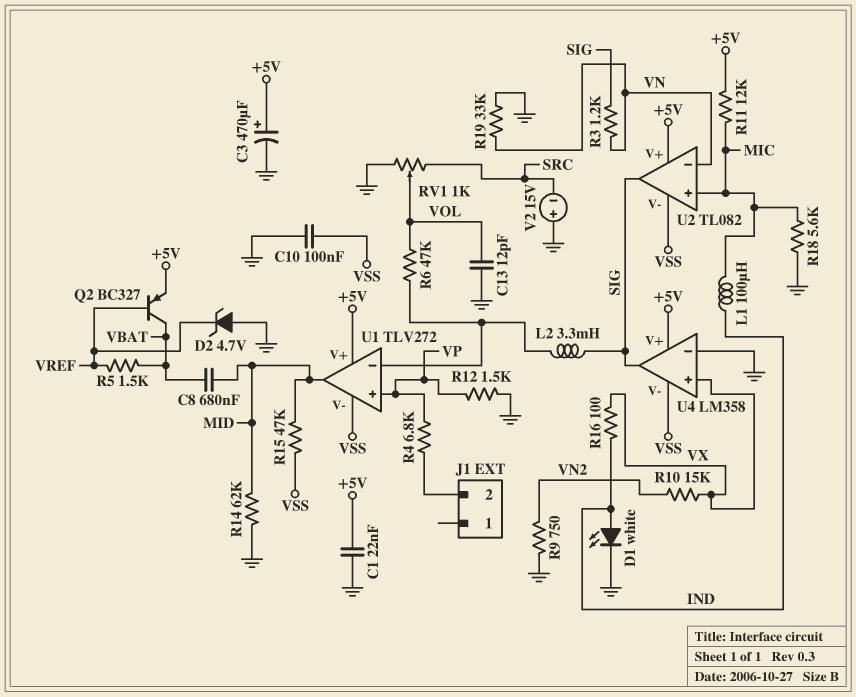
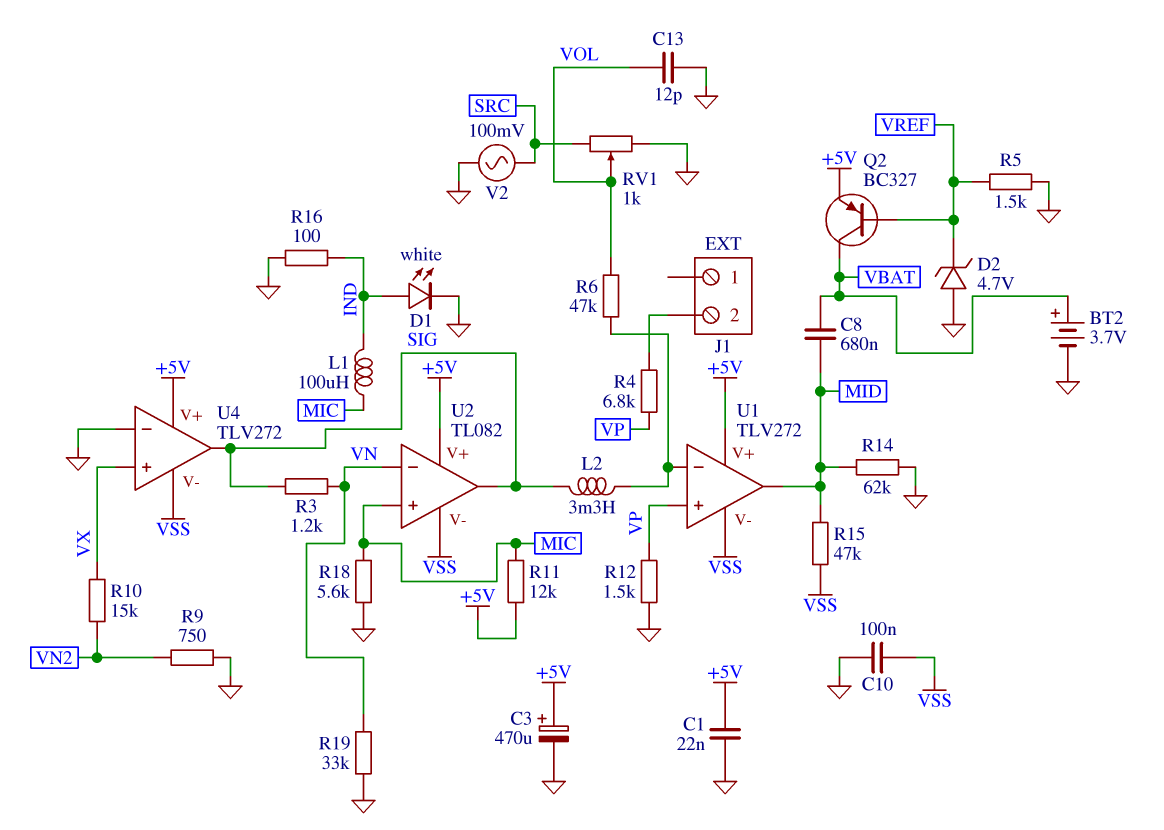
BT2: none -> 3.7V (plus VBAT, minus GND)
R5: 1.5k (VBAT, VREF) -> 1.5k (GND, VREF)
R16: 100 (IND, VX) -> 100 (GND, IND)
U4: LM358 -> TLV272
V2: 15V (plus GND, minus SRC) -> AC 100mV (GND, SRC)

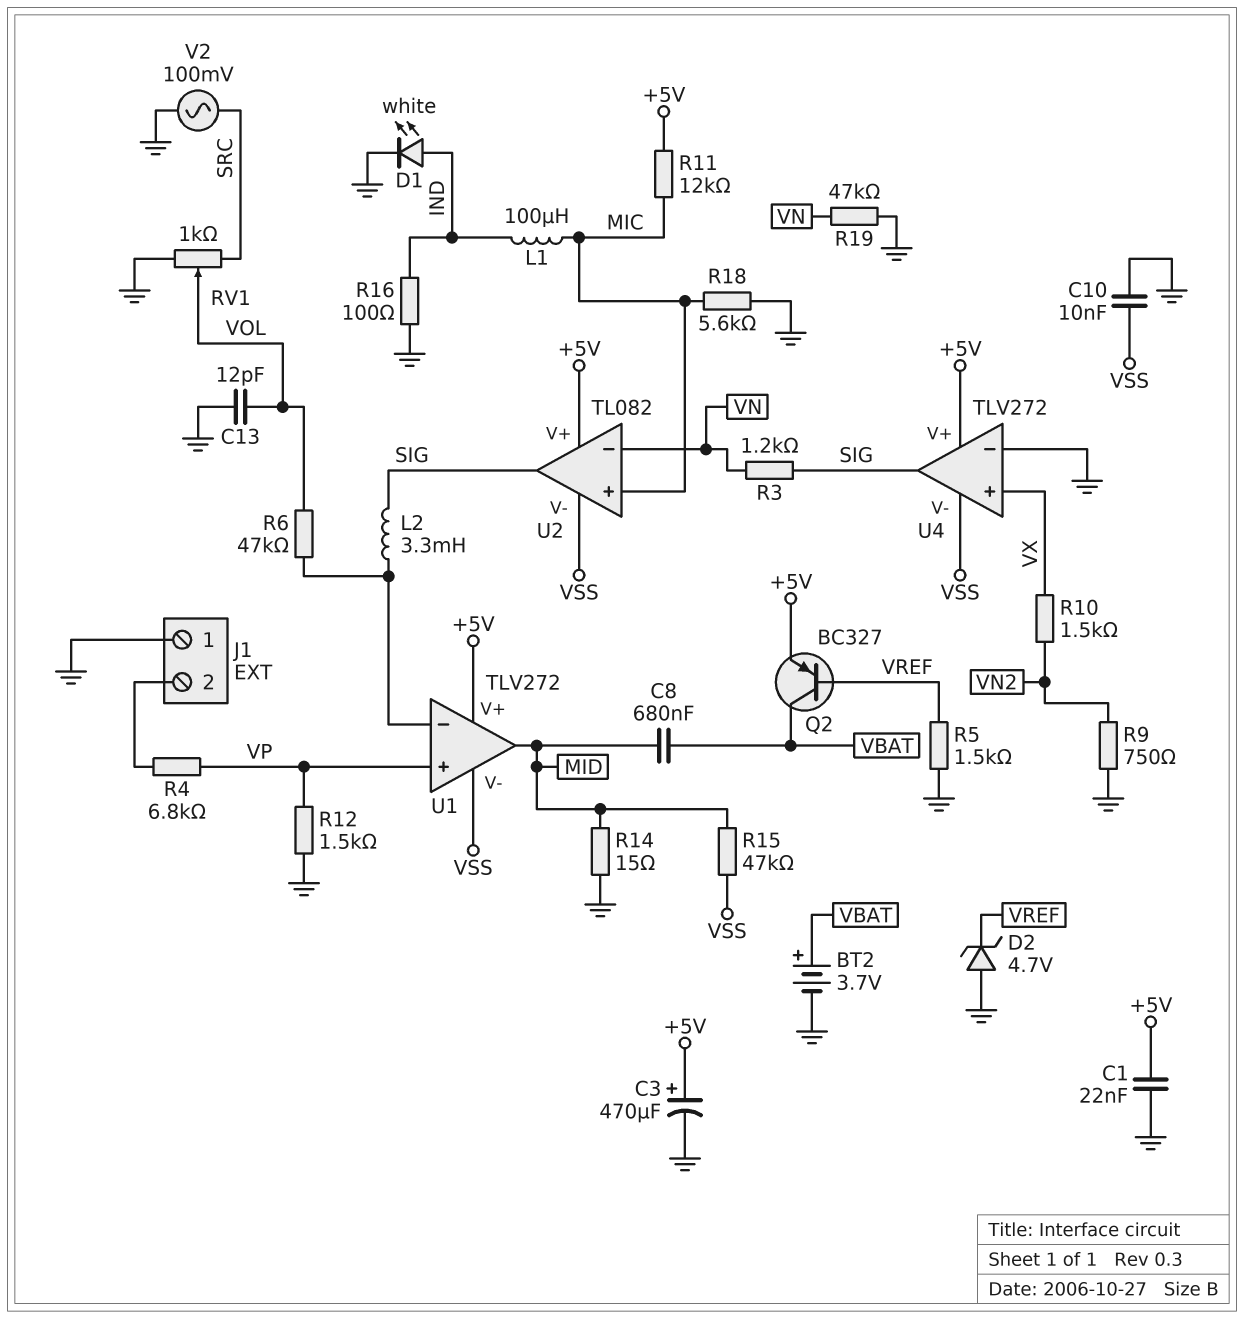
C10: 100nF (GND, VSS) -> 10nF (GND, VSS)
J1 pin 1: none -> GND
R10: 15k (VN2, VX) -> 1.5k (VN2, VX)
R14: 62k (GND, MID) -> 15 (GND, MID)
R19: 33k (GND, VN) -> 47k (GND, VN)

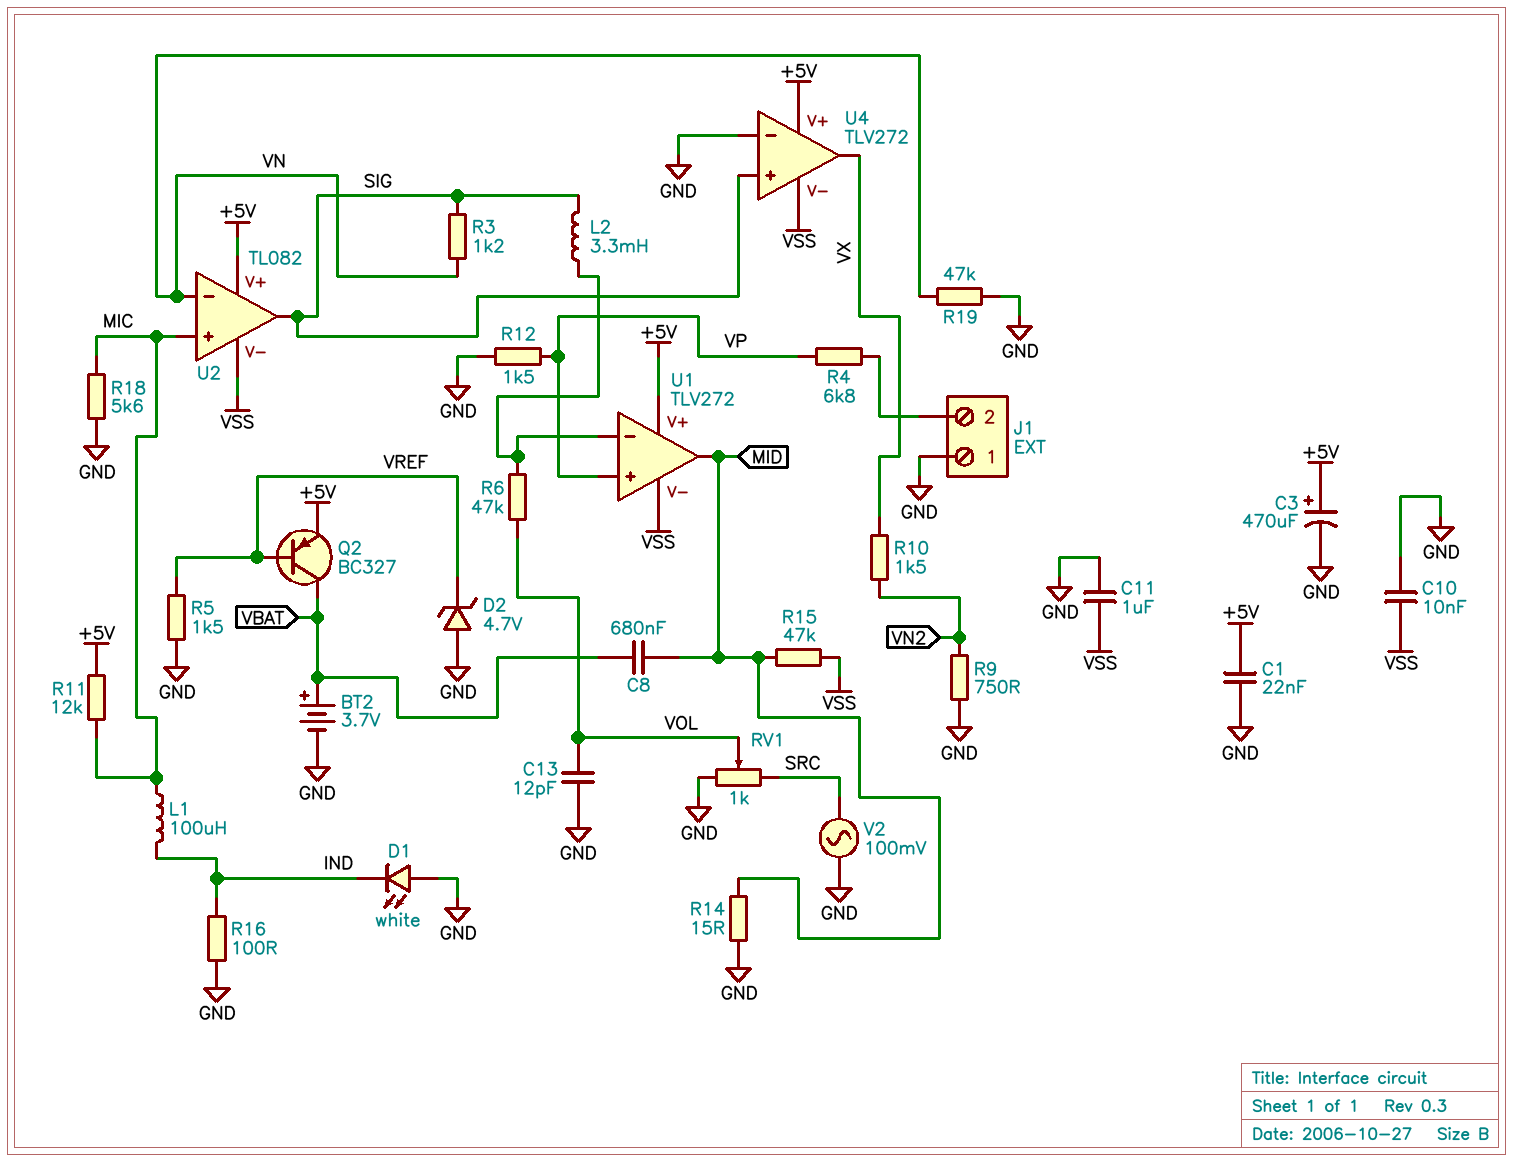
C11: none -> 1uF (GND, VSS)
D1: LED white (A IND, K GND) -> LED white (A GND, K IND)
U4 pin in+: VX -> SIG
U4 pin out: SIG -> VX

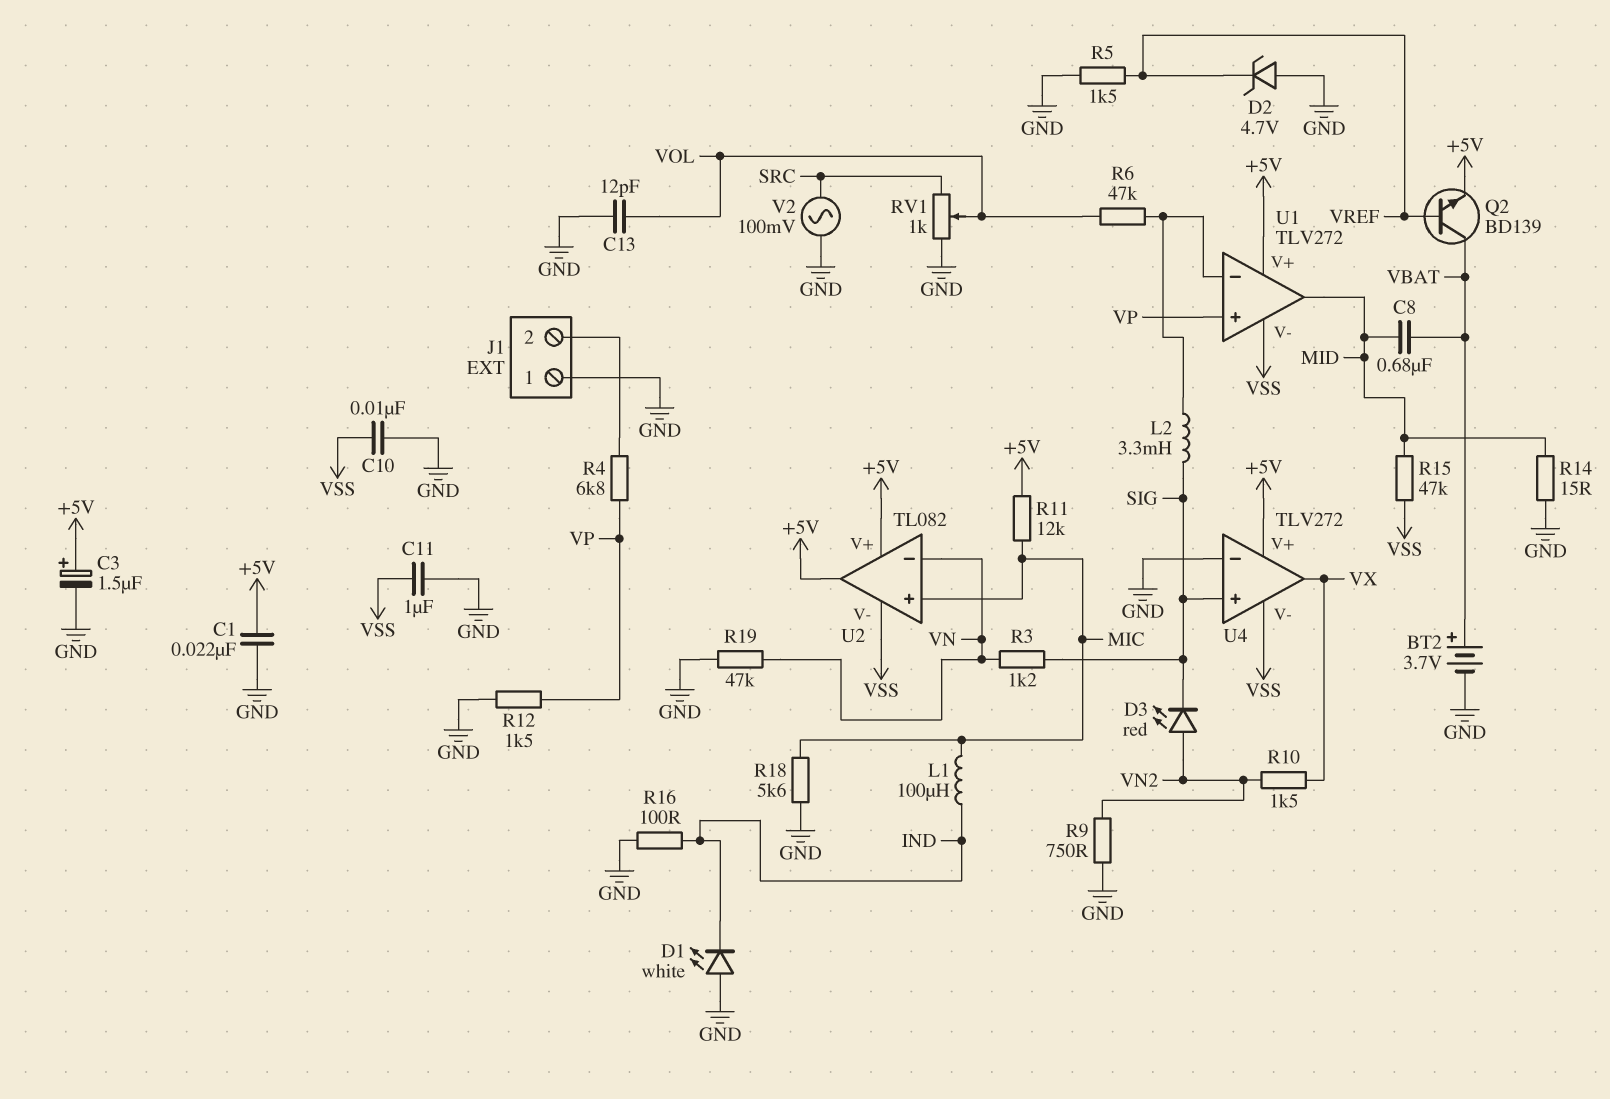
C3: 470uF (plus +5V, minus GND) -> 1.5uF (plus +5V, minus GND)
D3: none -> LED red (A VN2, K SIG)
Q2: PNP BC327 (B VREF, C VBAT, E +5V) -> NPN BD139 (B VREF, C VBAT, E +5V)
U2 pin out: SIG -> +5V

